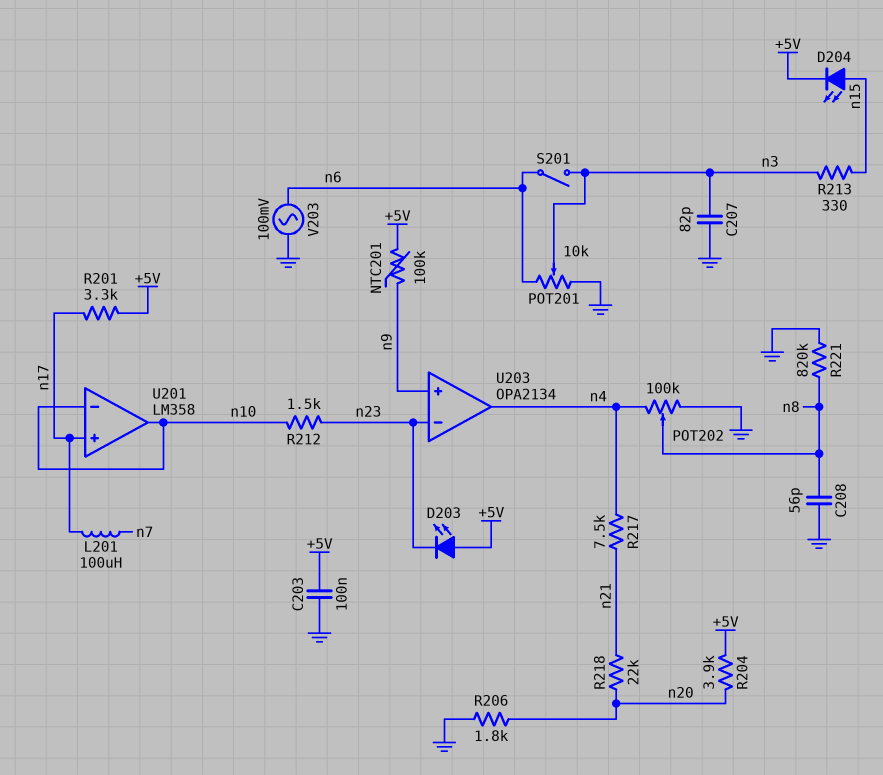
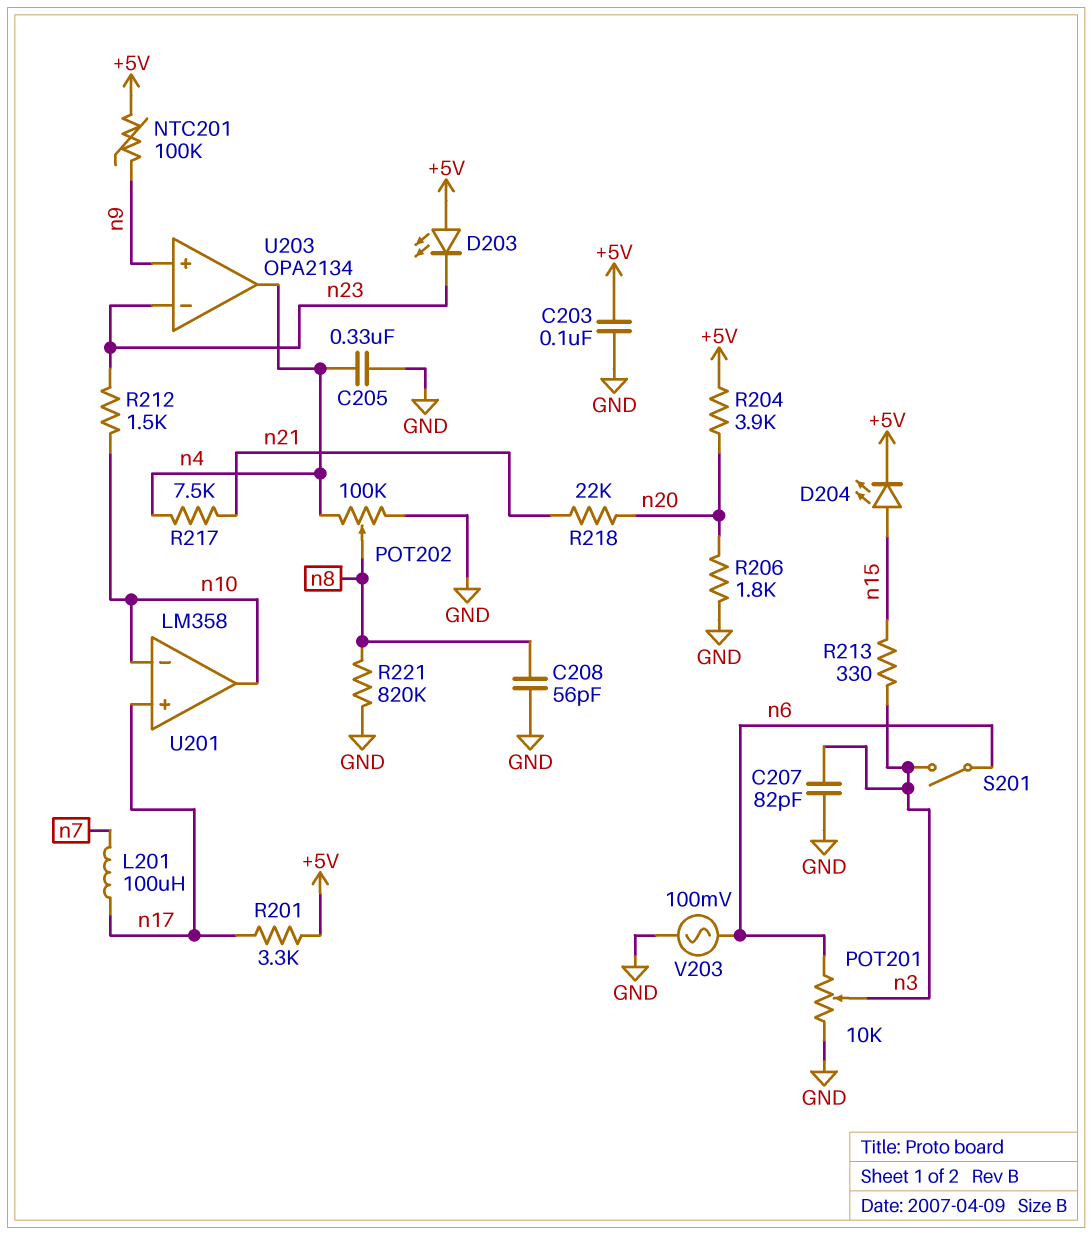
C205: none -> 330nF (GND, n4)

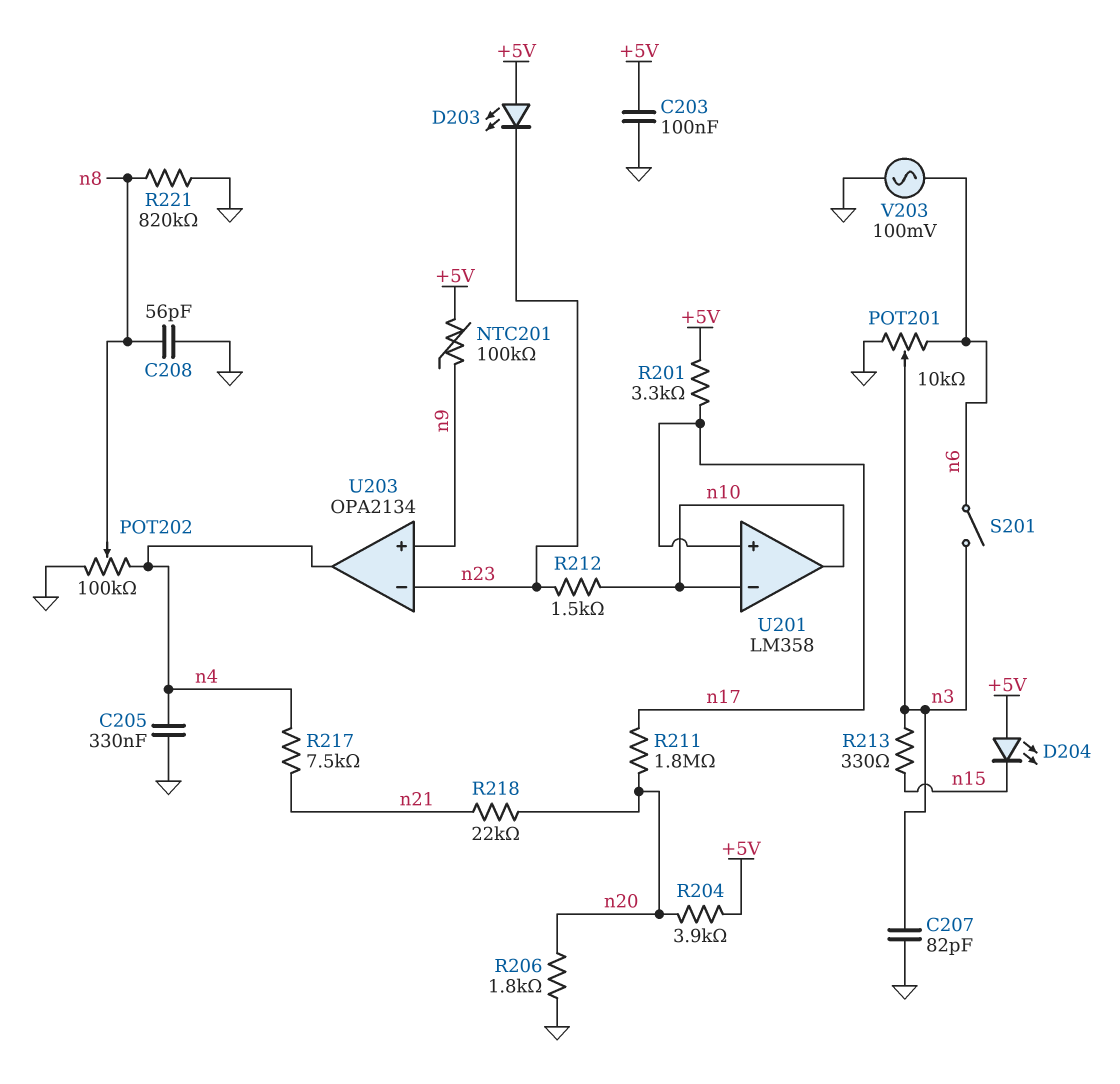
D204: LED (A n15, K +5V) -> LED (A +5V, K n15)
L201: 100uH (n7, n17) -> none
R211: none -> 1.8M (n17, n20)

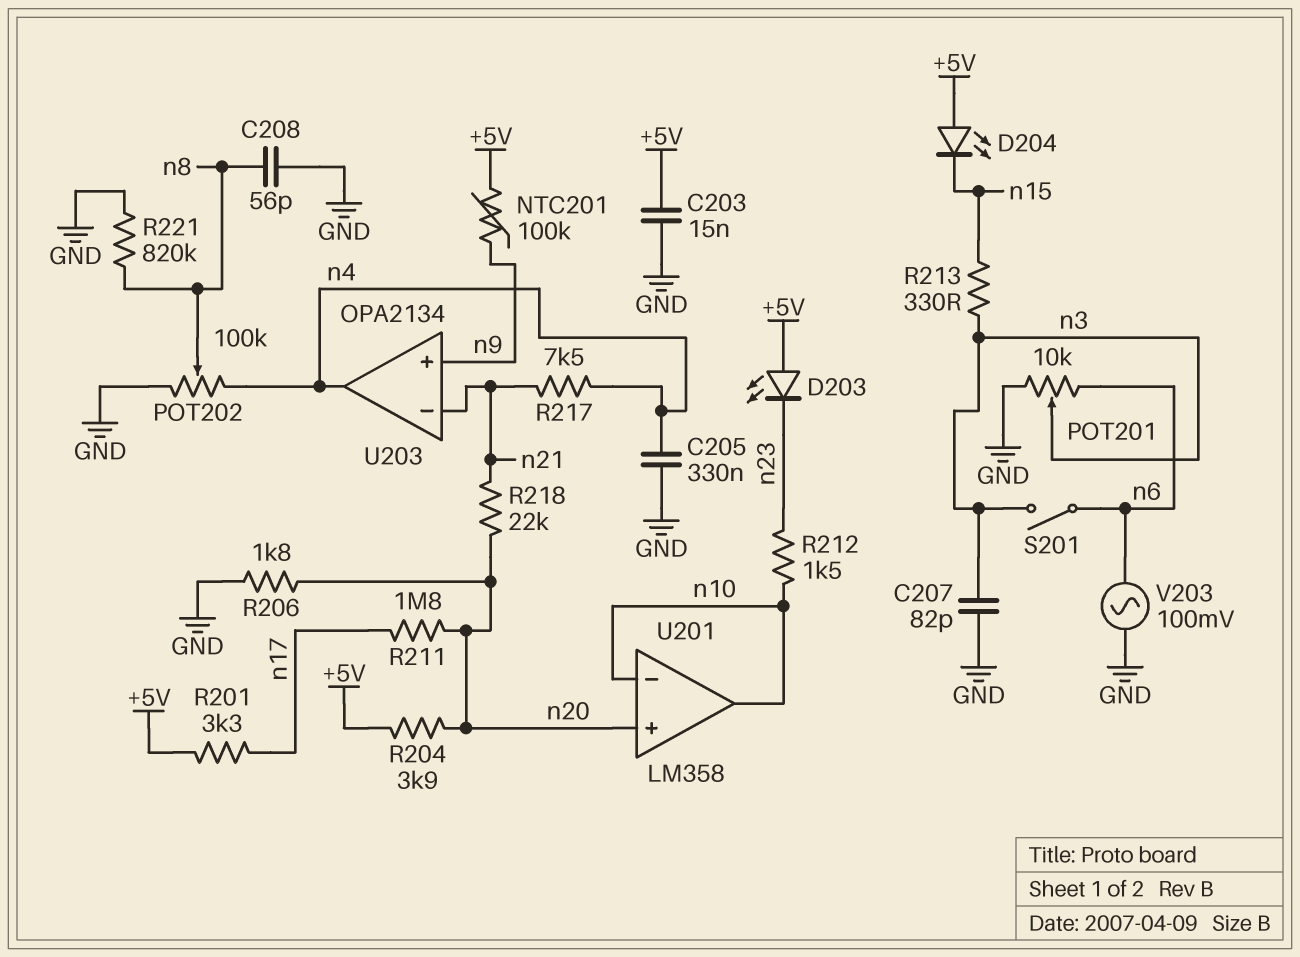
C203: 100nF (+5V, GND) -> 15nF (+5V, GND)
U201 pin in+: n17 -> n20
U203 pin in-: n23 -> n21

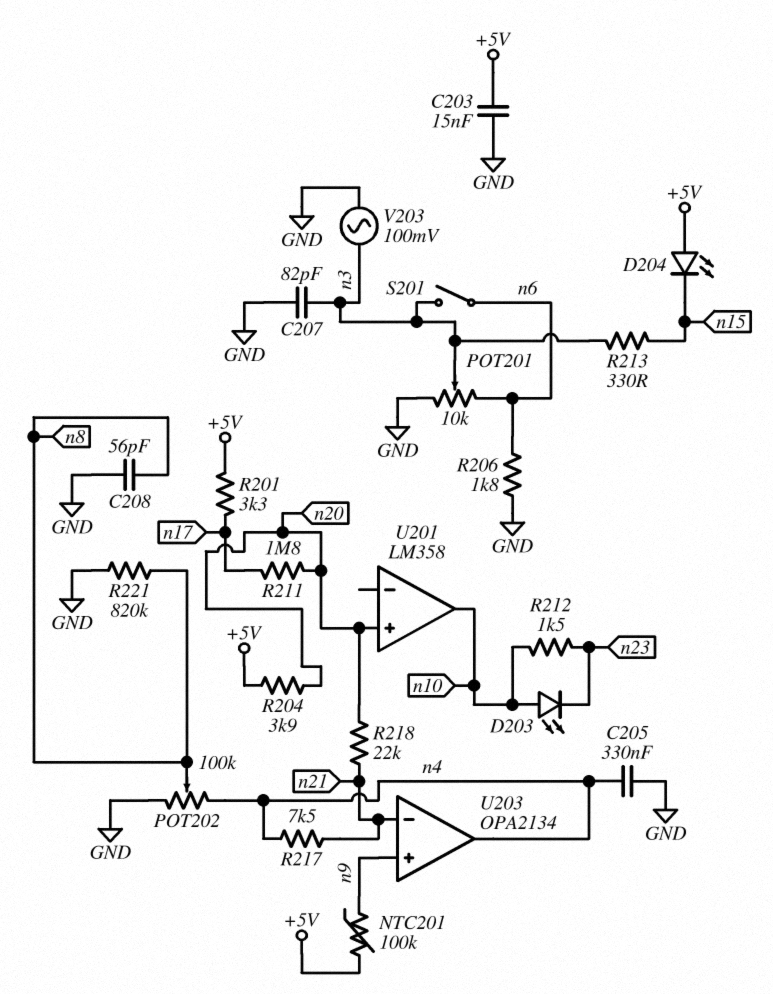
D203: LED (A +5V, K n23) -> LED (A n10, K n23)
R206: 1.8k (GND, n20) -> 1.8k (GND, n6)
U201 pin in-: n10 -> none
V203: AC 100mV (GND, n6) -> AC 100mV (GND, n3)

